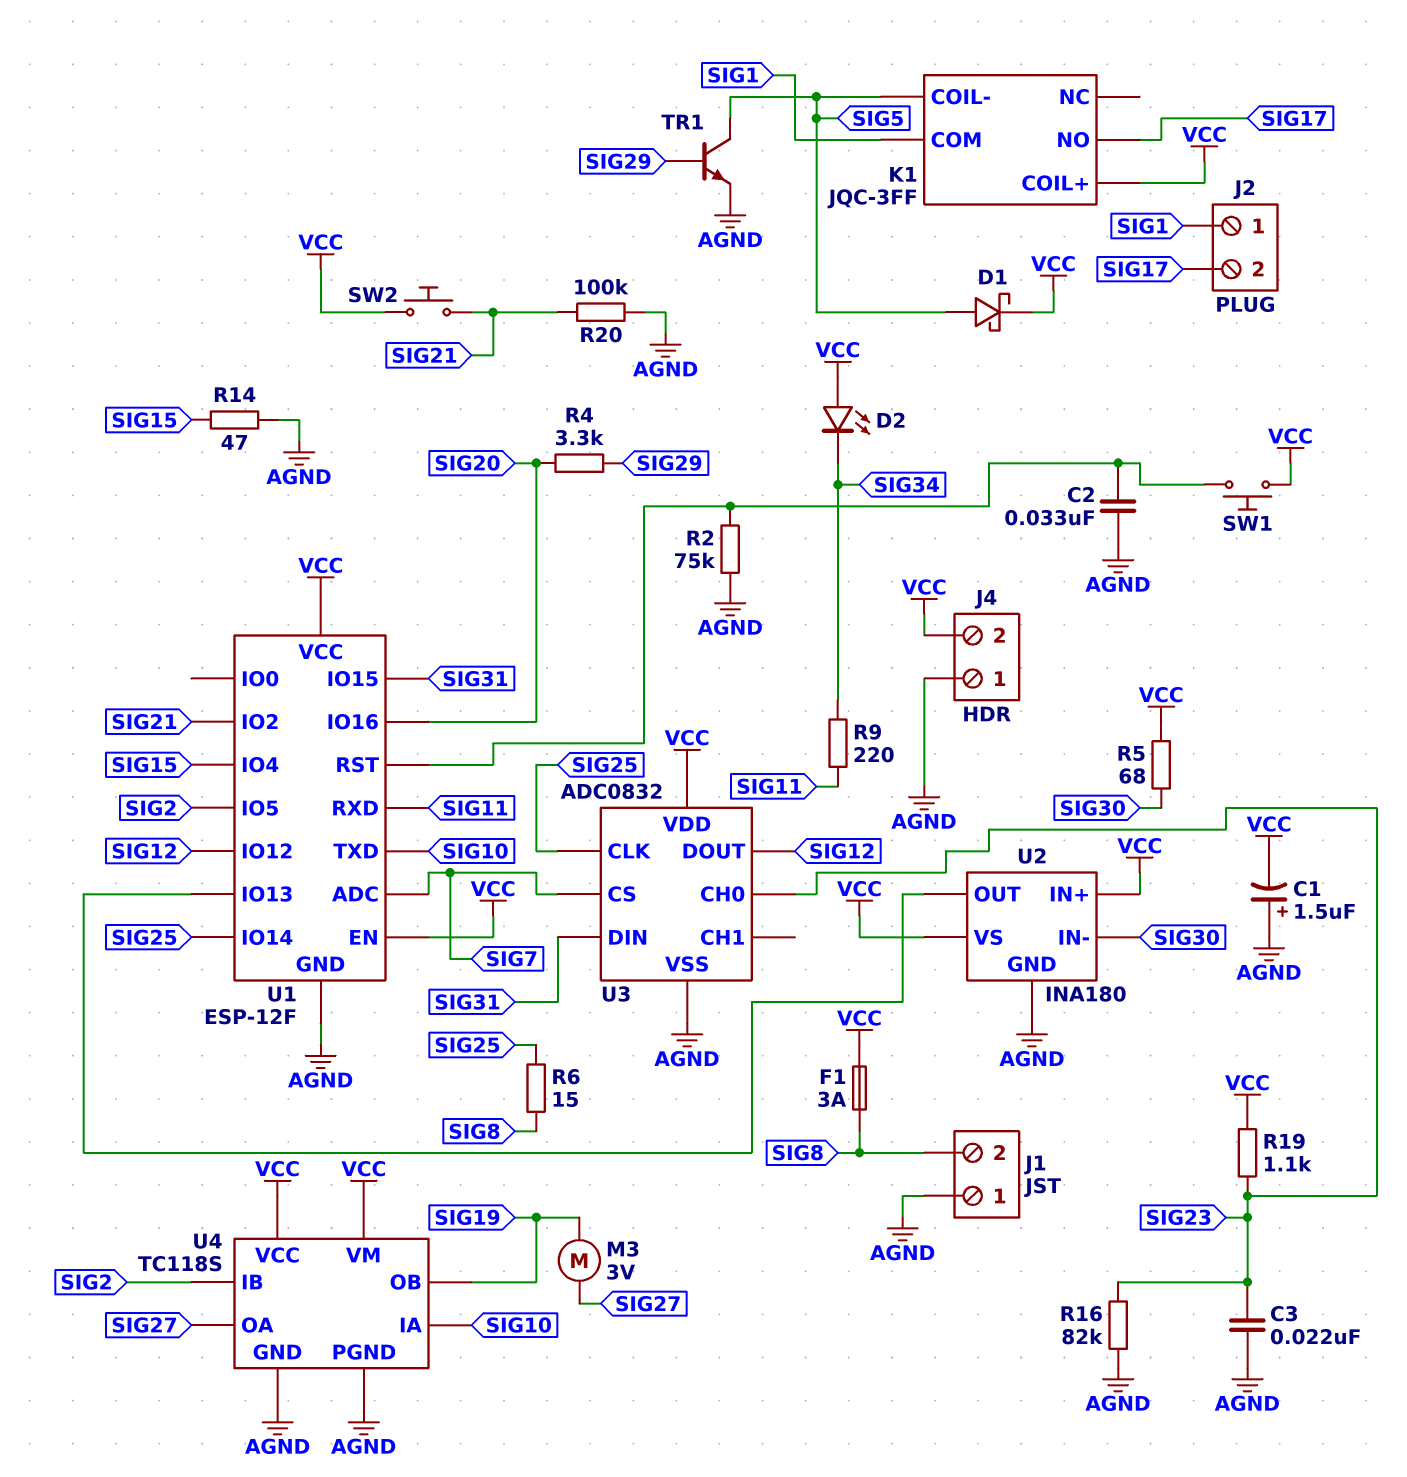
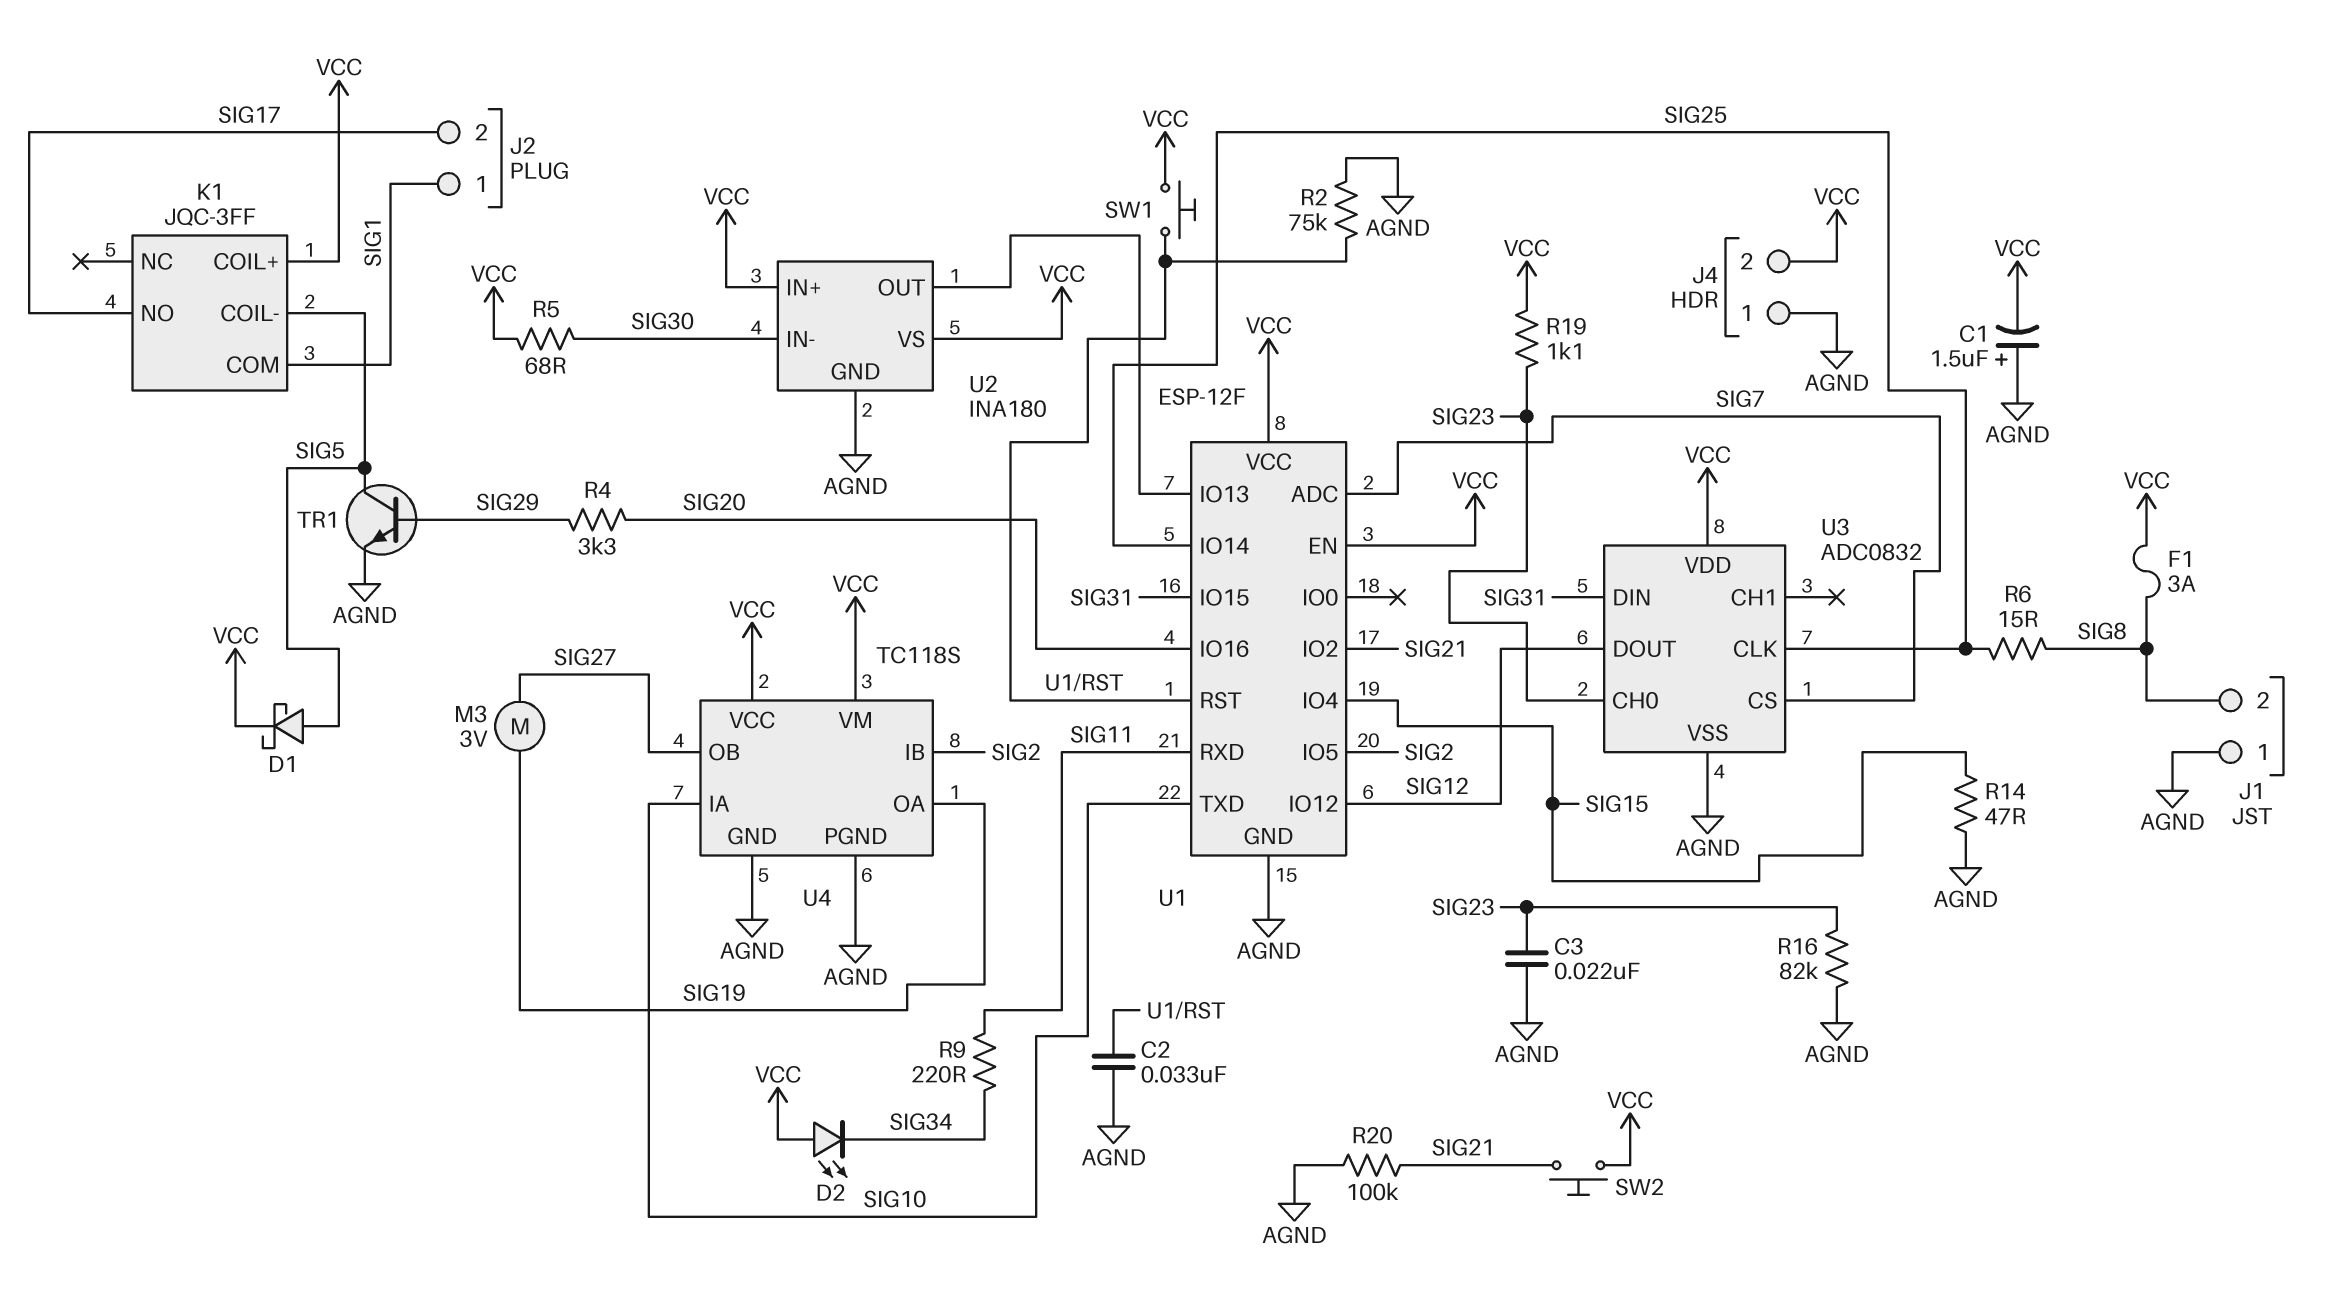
U4 pin OA: SIG27 -> SIG19
U4 pin OB: SIG19 -> SIG27

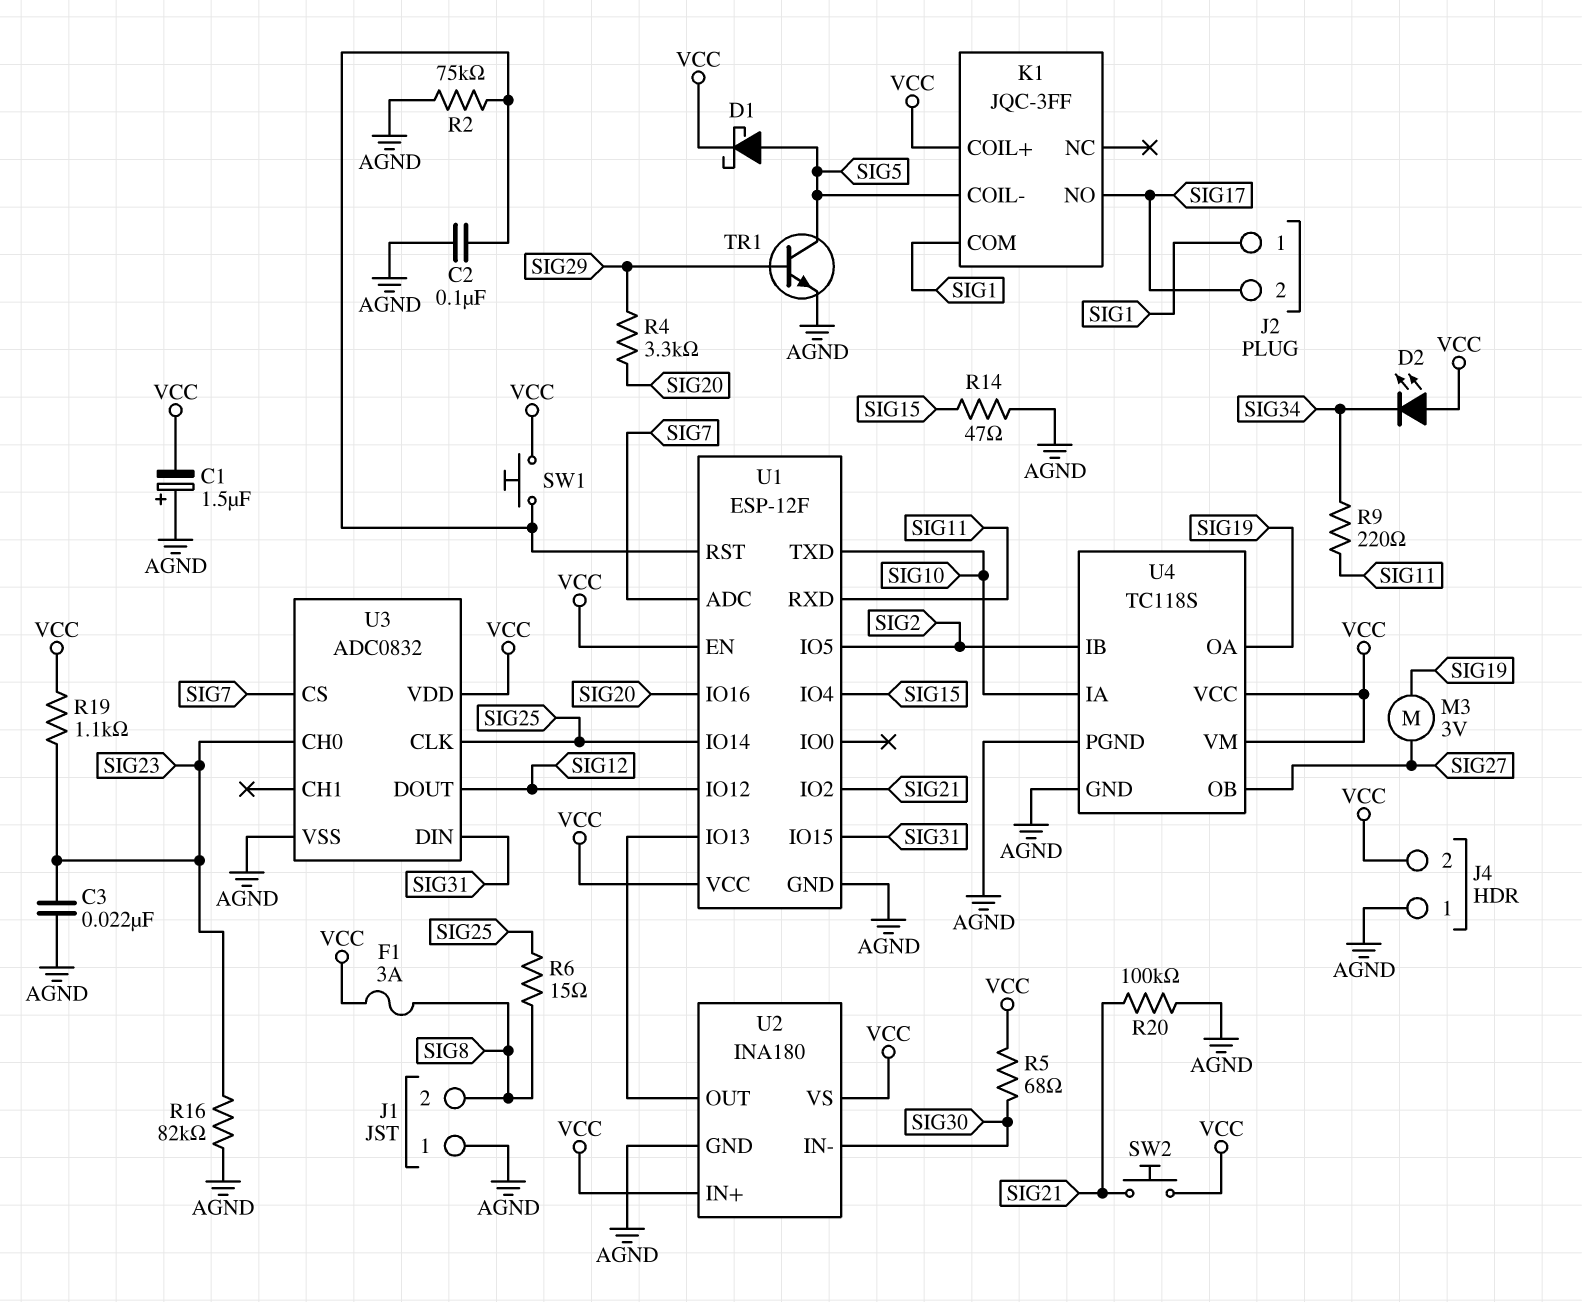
C2: 33nF (AGND, U1/RST) -> 100nF (AGND, U1/RST)

